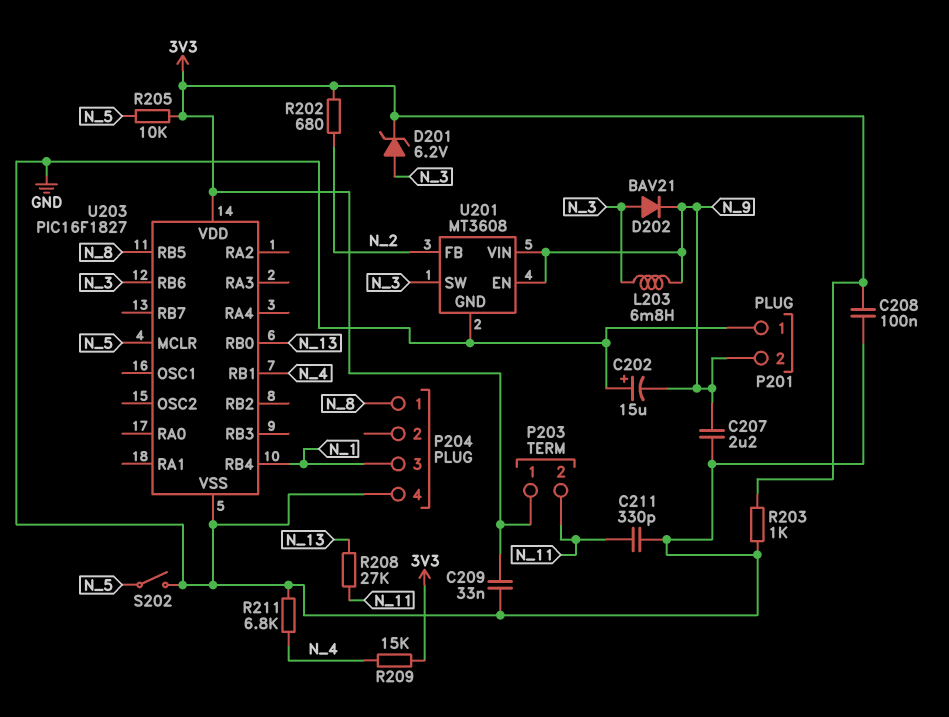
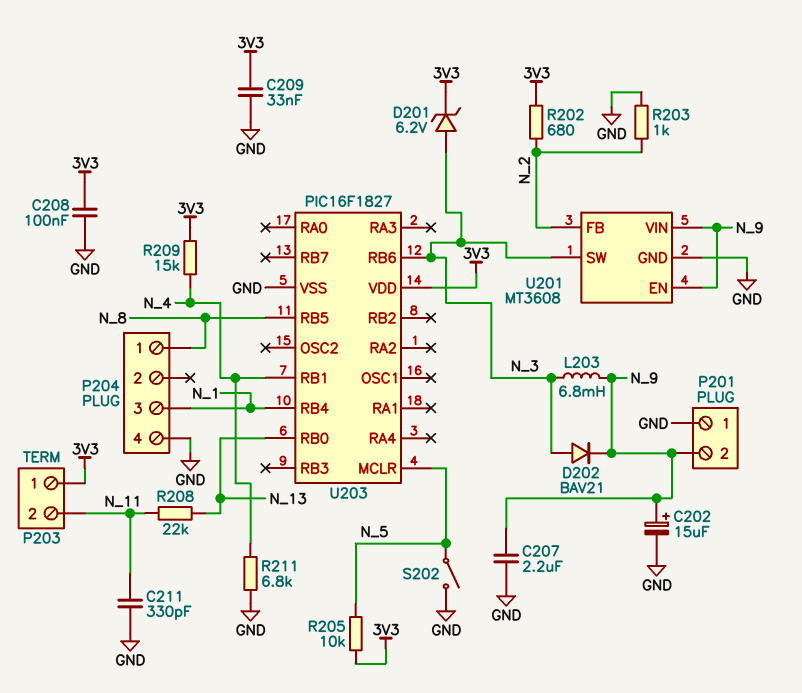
C202: 15uF (plus GND, minus N_9) -> 15uF (plus N_9, minus GND)
R203: 1k (3V3, GND) -> 1k (GND, N_2)
R208: 27k (N_11, N_13) -> 22k (N_11, N_13)

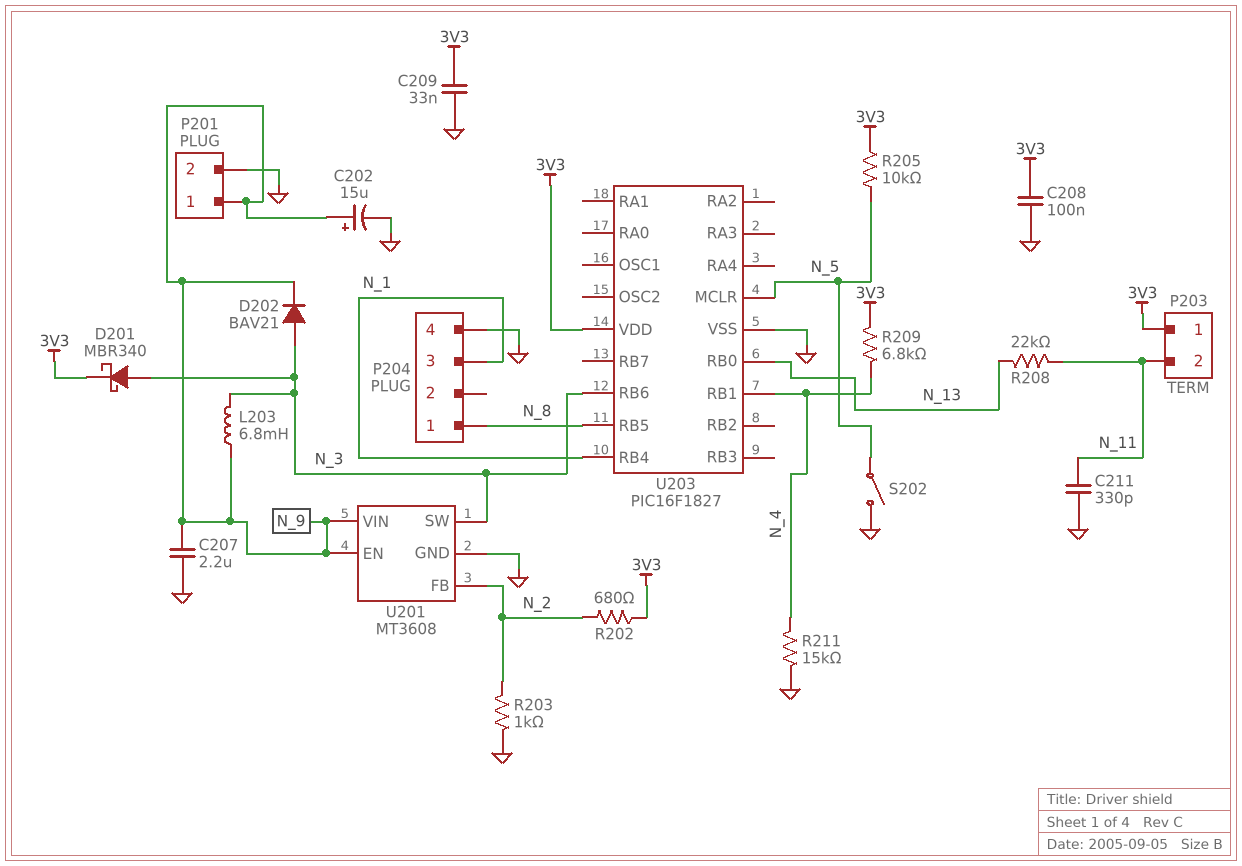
D201: zener 6.2V (A N_3, K 3V3) -> schottky MBR340 (A N_3, K 3V3)
P201 pin 1: GND -> N_9
P201 pin 2: N_9 -> GND
R209: 15k (3V3, N_4) -> 6.8k (3V3, N_4)
R211: 6.8k (GND, N_4) -> 15k (GND, N_4)

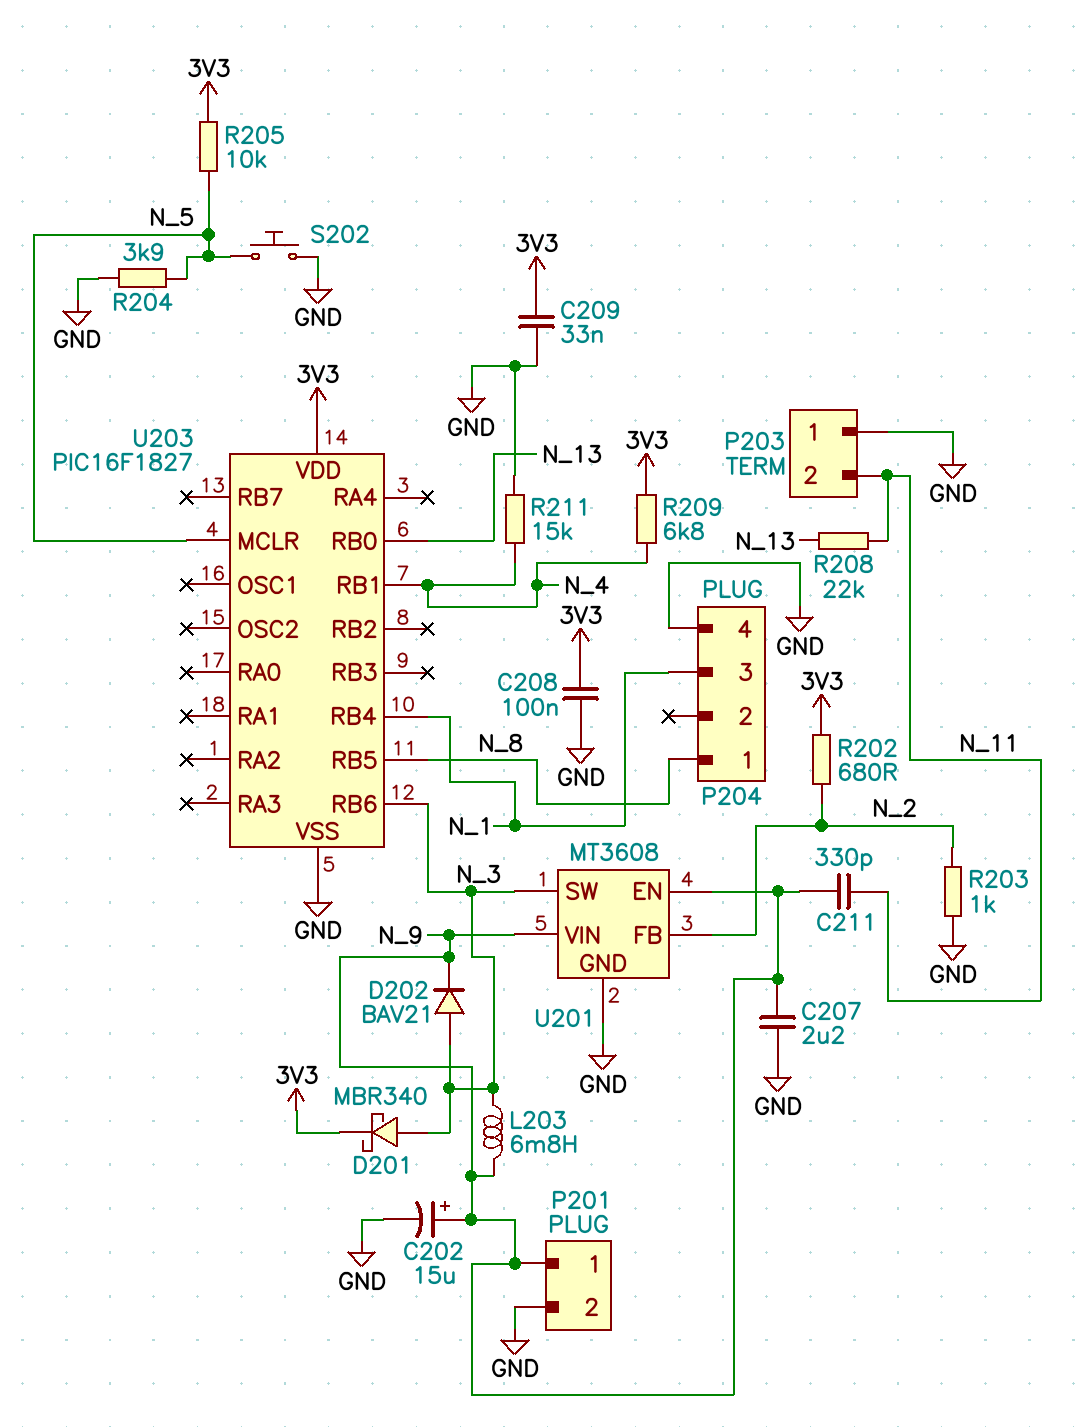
C211: 330pF (GND, N_11) -> 330pF (N_9, N_11)
P203 pin 1: 3V3 -> GND
R204: none -> 3.9k (GND, N_5)
S202: switch (GND, N_5) -> button (GND, N_5)

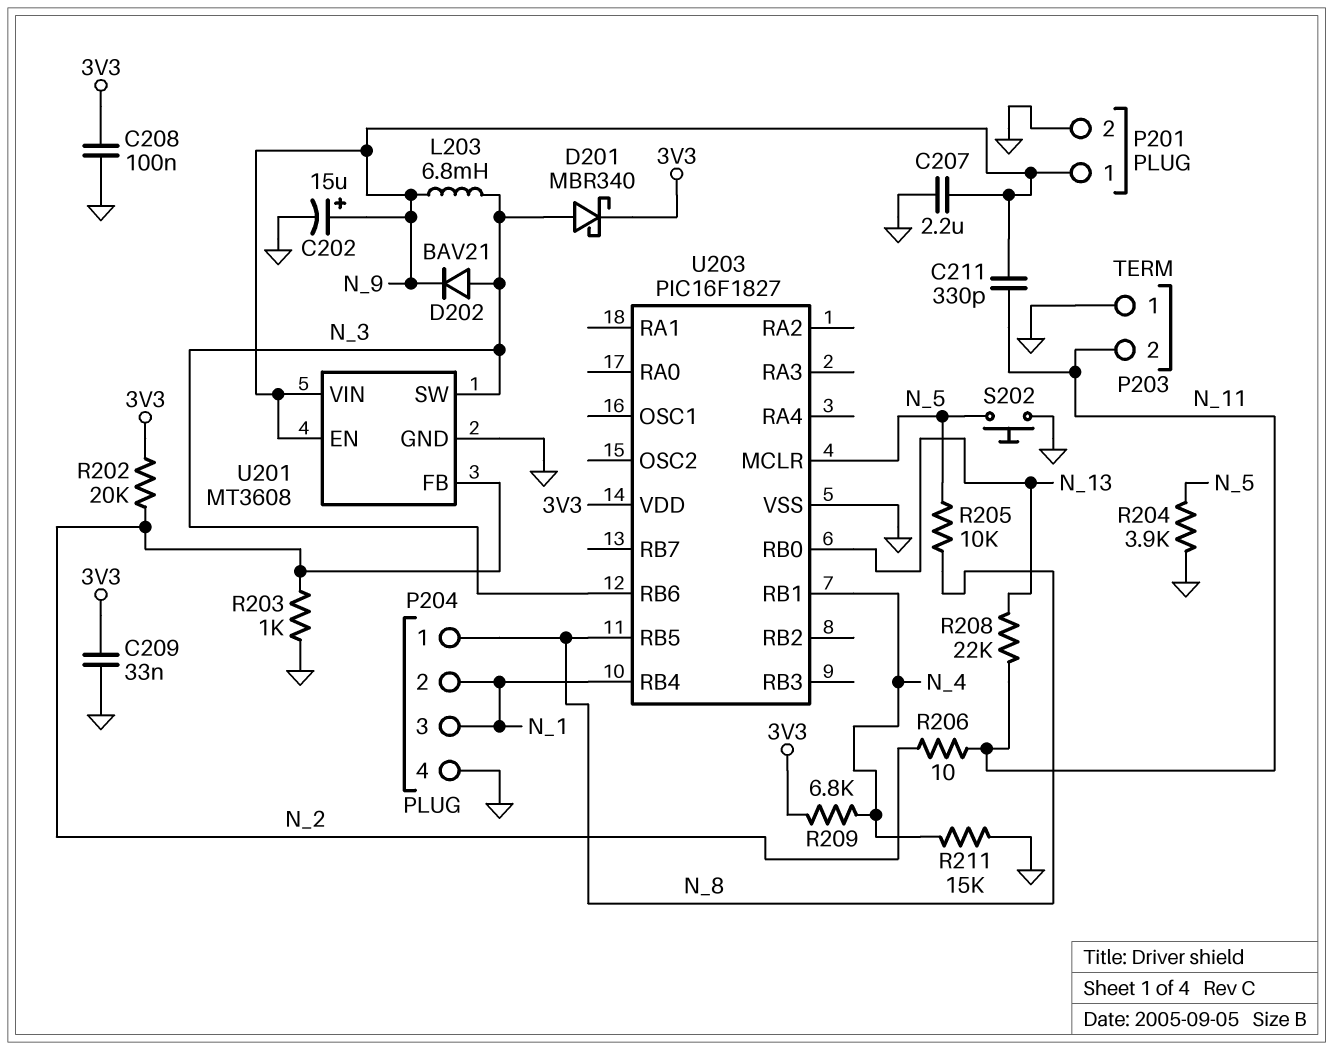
P204 pin 2: none -> N_1
R202: 680 (3V3, N_2) -> 20k (3V3, N_2)
R205: 10k (3V3, N_5) -> 10k (N_5, N_8)
R206: none -> 10 (N_2, N_11)

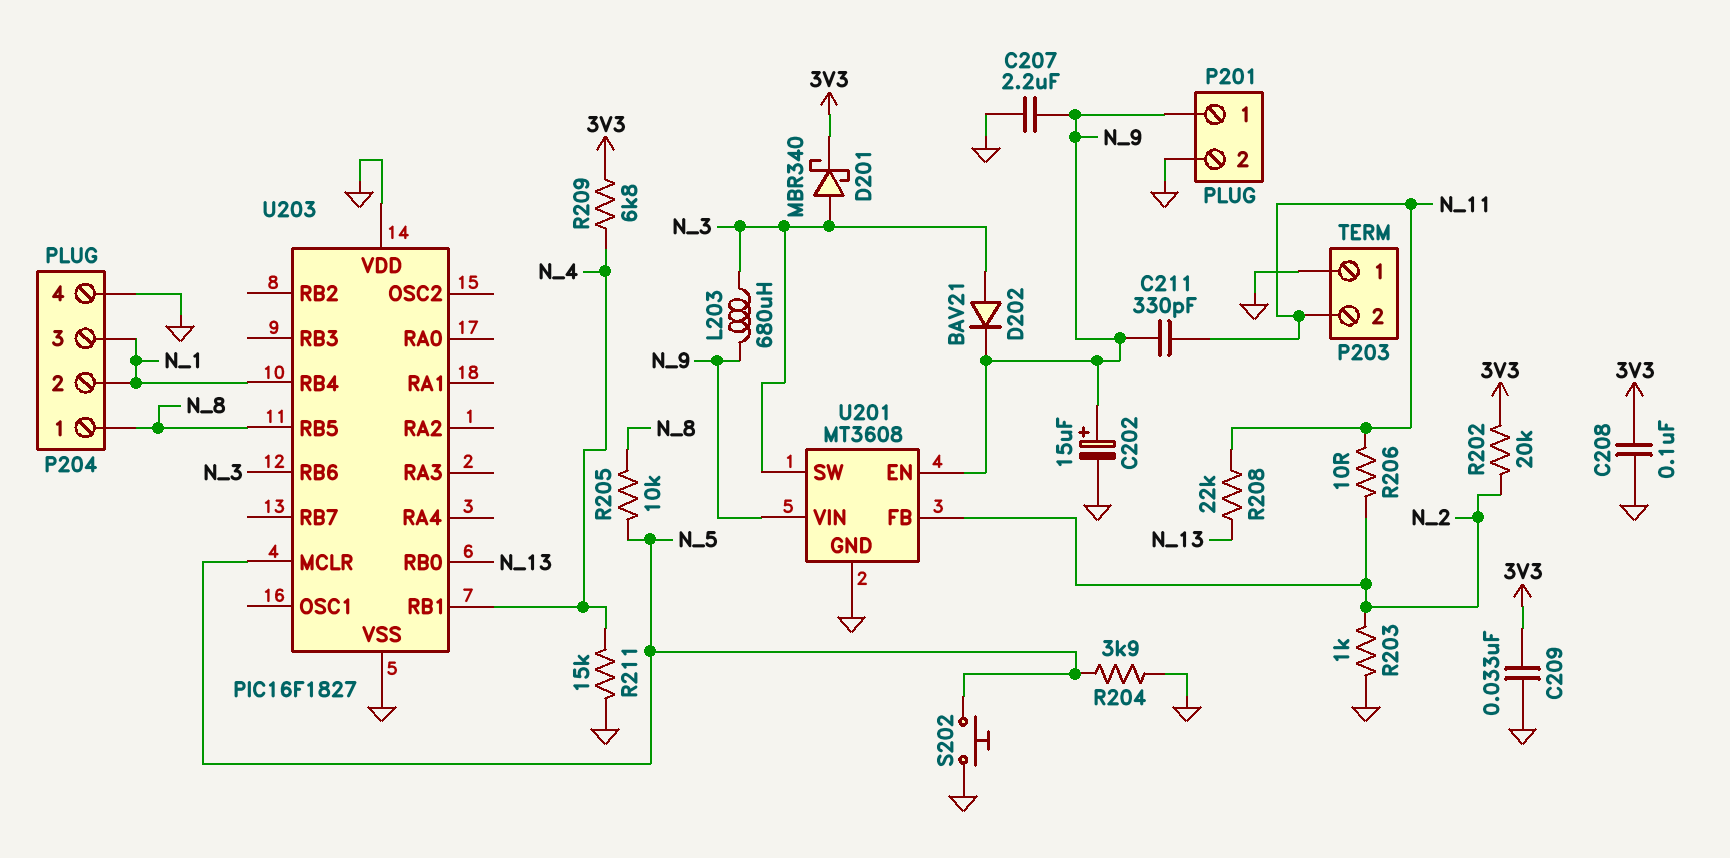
L203: 6.8mH (N_3, N_9) -> 680uH (N_3, N_9)
U203 pin VDD: 3V3 -> GND

